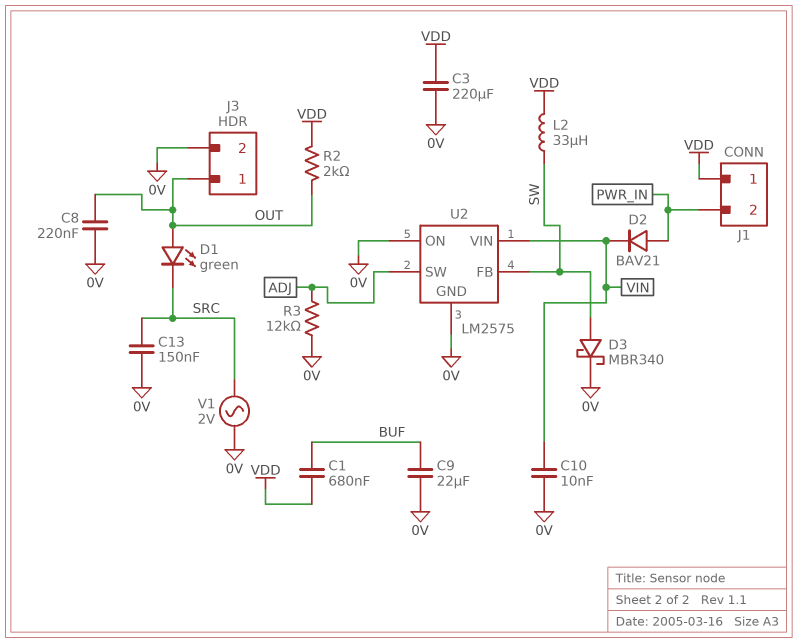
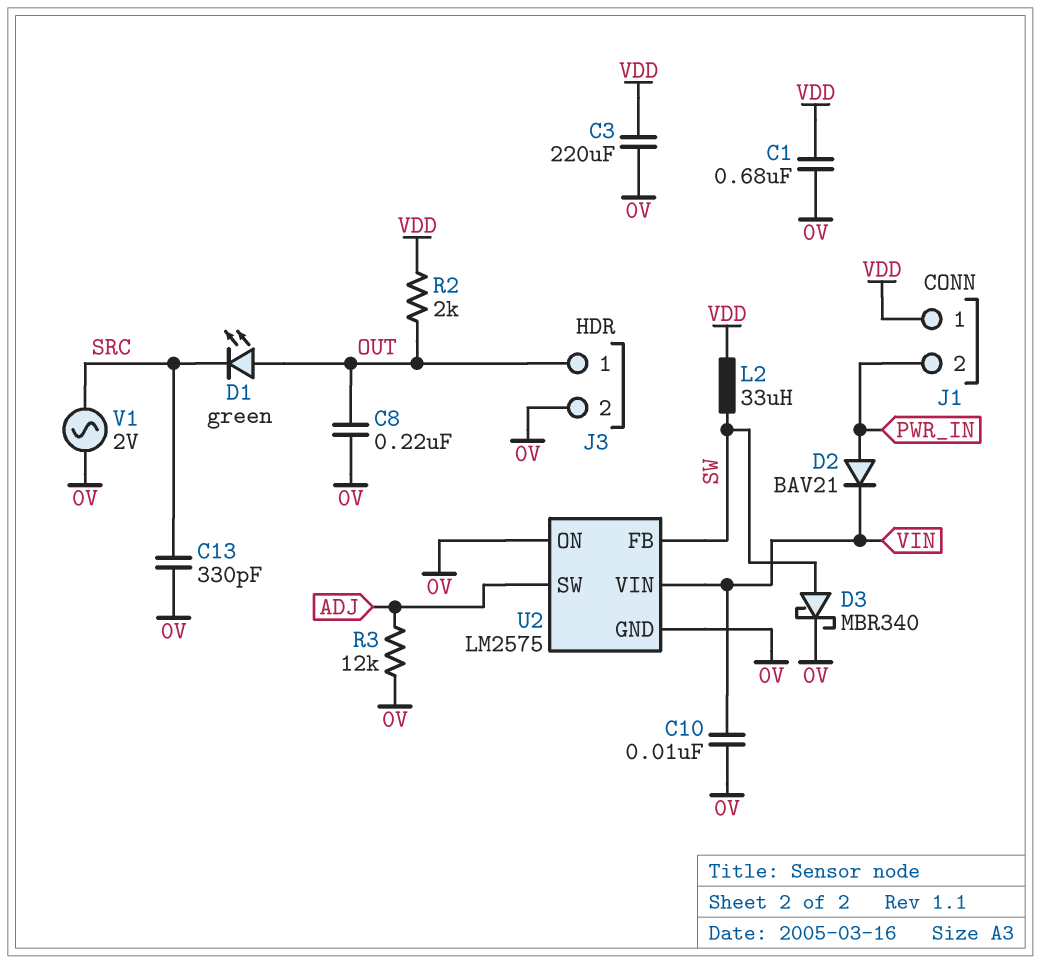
C1: 680nF (BUF, VDD) -> 680nF (0V, VDD)
C9: 22uF (0V, BUF) -> none
C13: 150nF (0V, SRC) -> 330pF (0V, SRC)

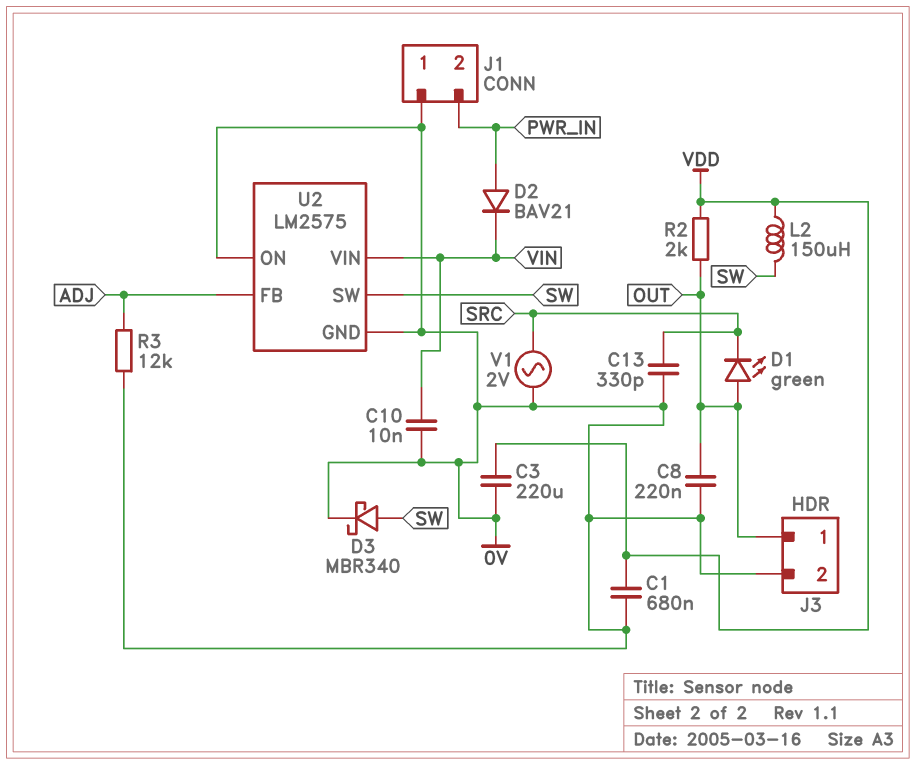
J1 pin 1: VDD -> 0V
L2: 33uH (SW, VDD) -> 150uH (SW, VDD)
U2 pin FB: SW -> ADJ
U2 pin SW: ADJ -> SW

